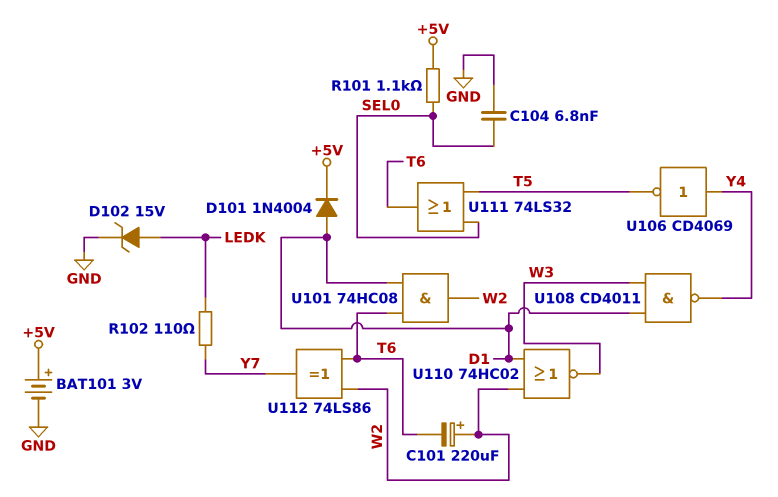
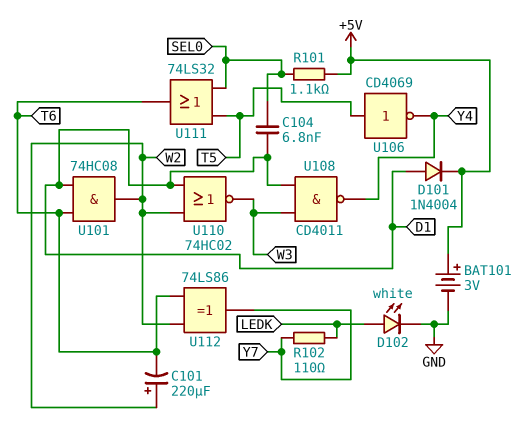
C104: 6.8nF (GND, SEL0) -> 6.8nF (D1, SEL0)
D102: zener 15V (A LEDK, K GND) -> LED white (A LEDK, K GND)
U106: NOT CD4069 (in Y4, out T5) -> NOT CD4069 (in T5, out Y4)

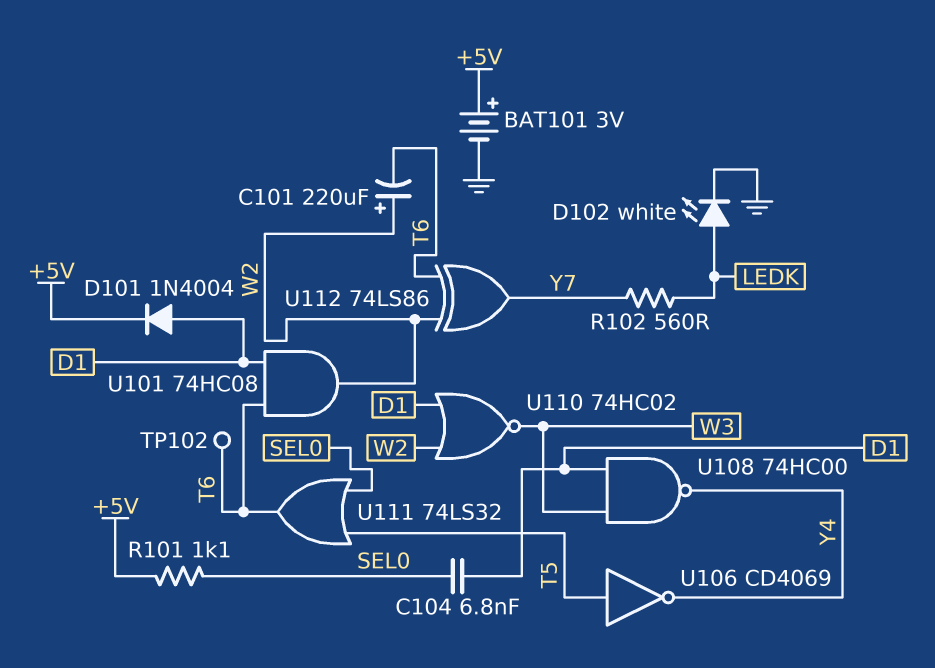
R102: 110 (LEDK, Y7) -> 560 (LEDK, Y7)
TP102: none -> test point (T6)
U108: NAND CD4011 (in D1, in W3, out Y4) -> NAND 74HC00 (in D1, in W3, out Y4)

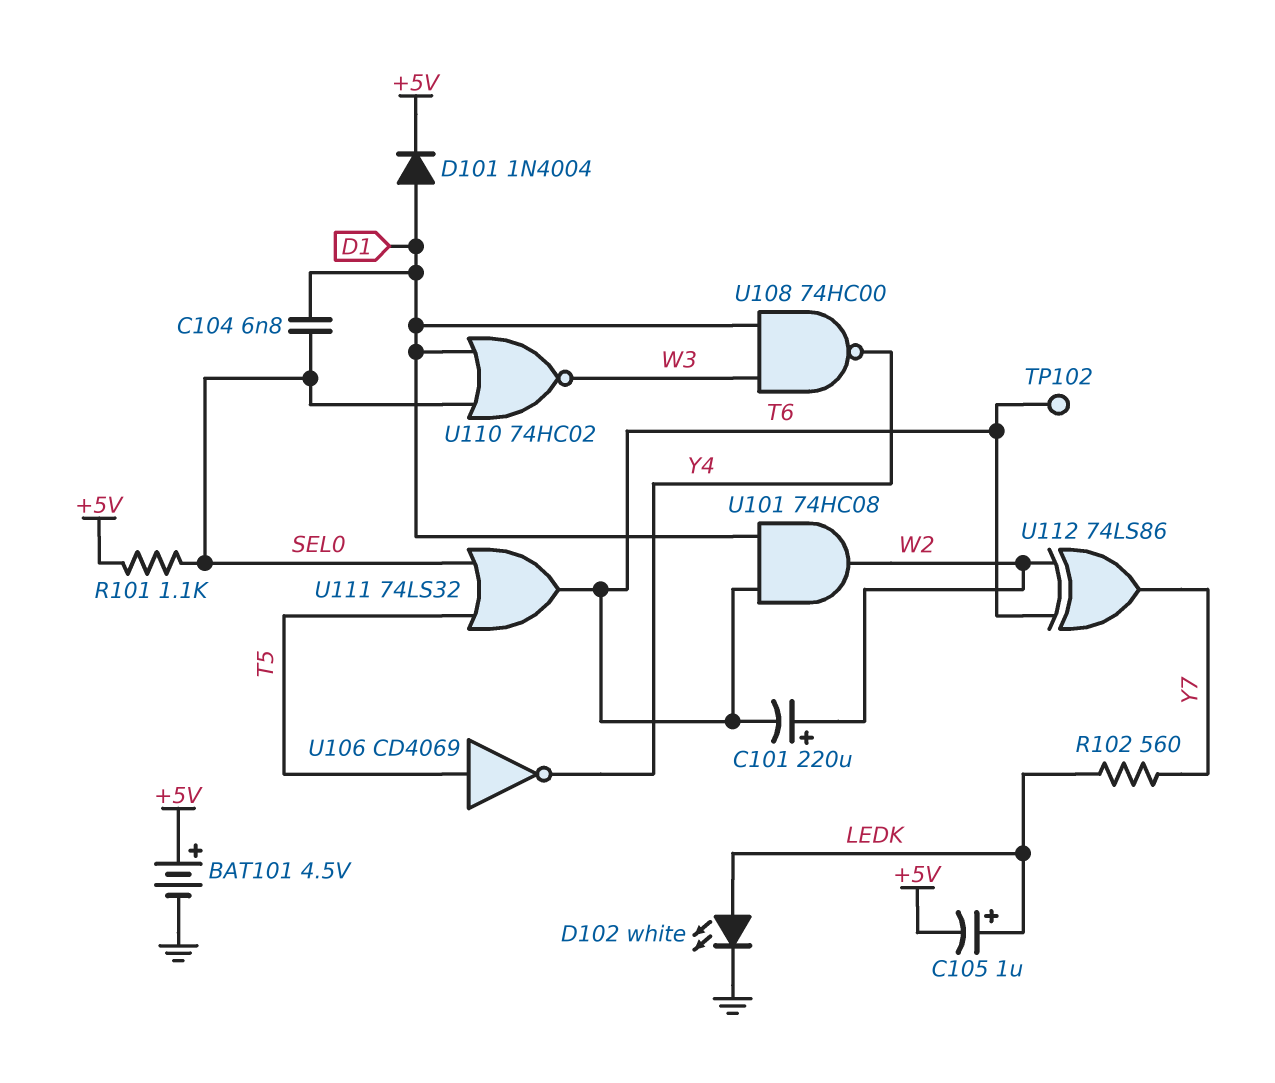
BAT101: 3V (plus +5V, minus GND) -> 4.5V (plus +5V, minus GND)
C105: none -> 1uF (plus LEDK, minus +5V)
U110: NOR 74HC02 (in D1, in W2, out W3) -> NOR 74HC02 (in D1, in SEL0, out W3)

